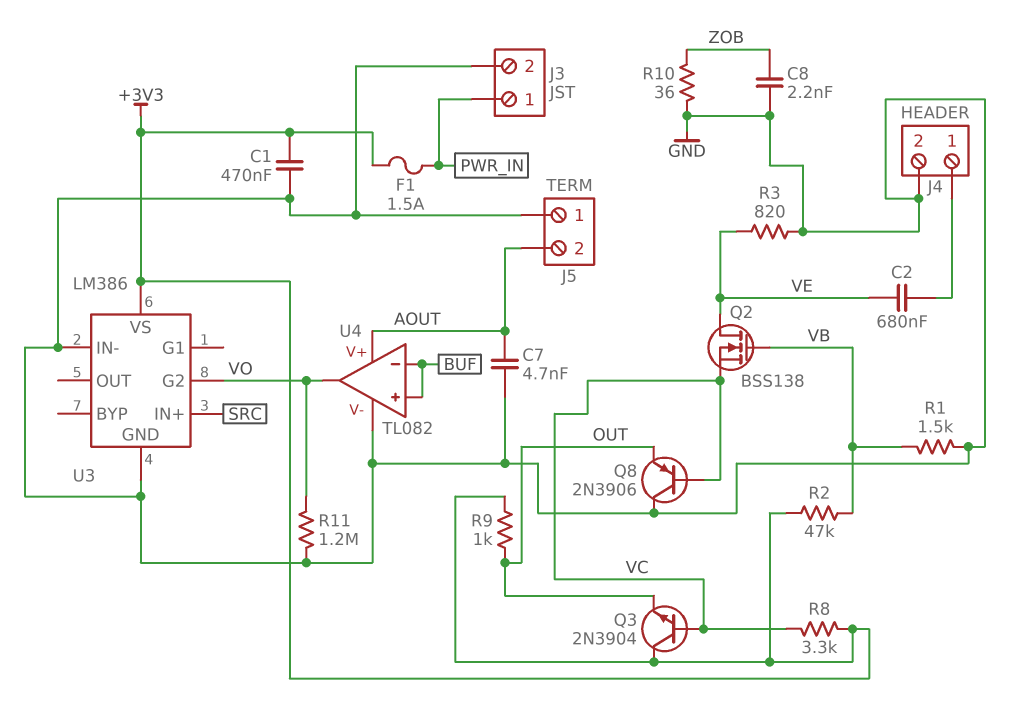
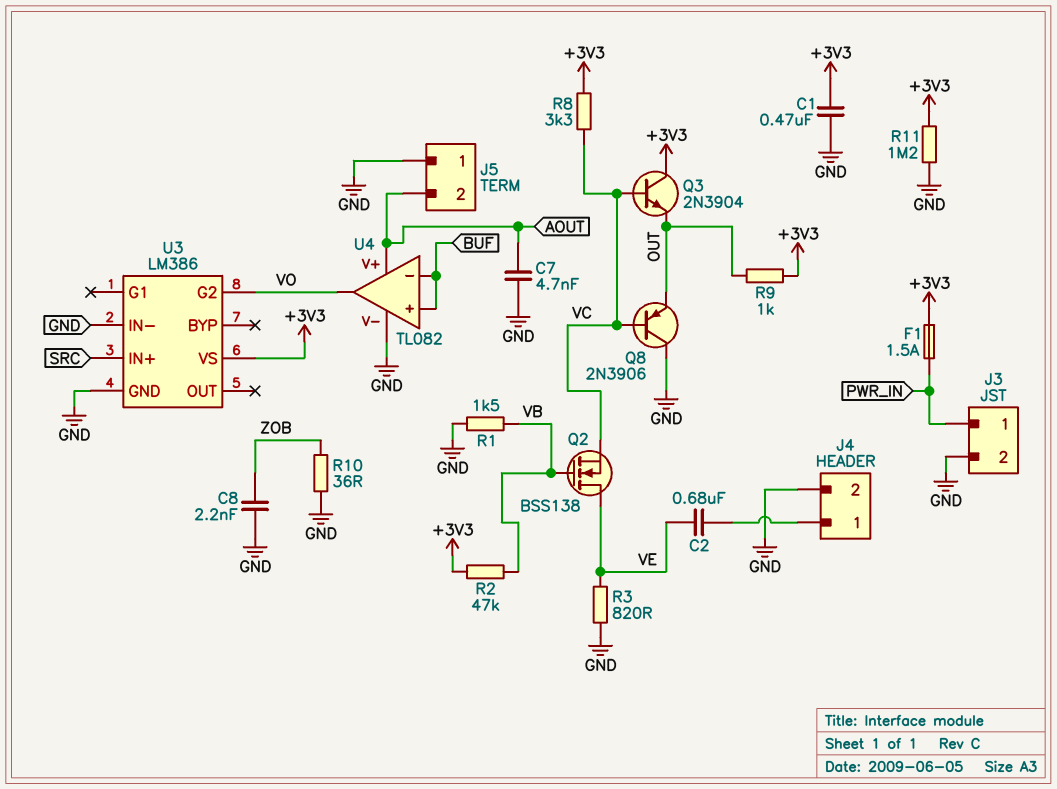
R11: 1.2M (GND, VO) -> 1.2M (+3V3, GND)

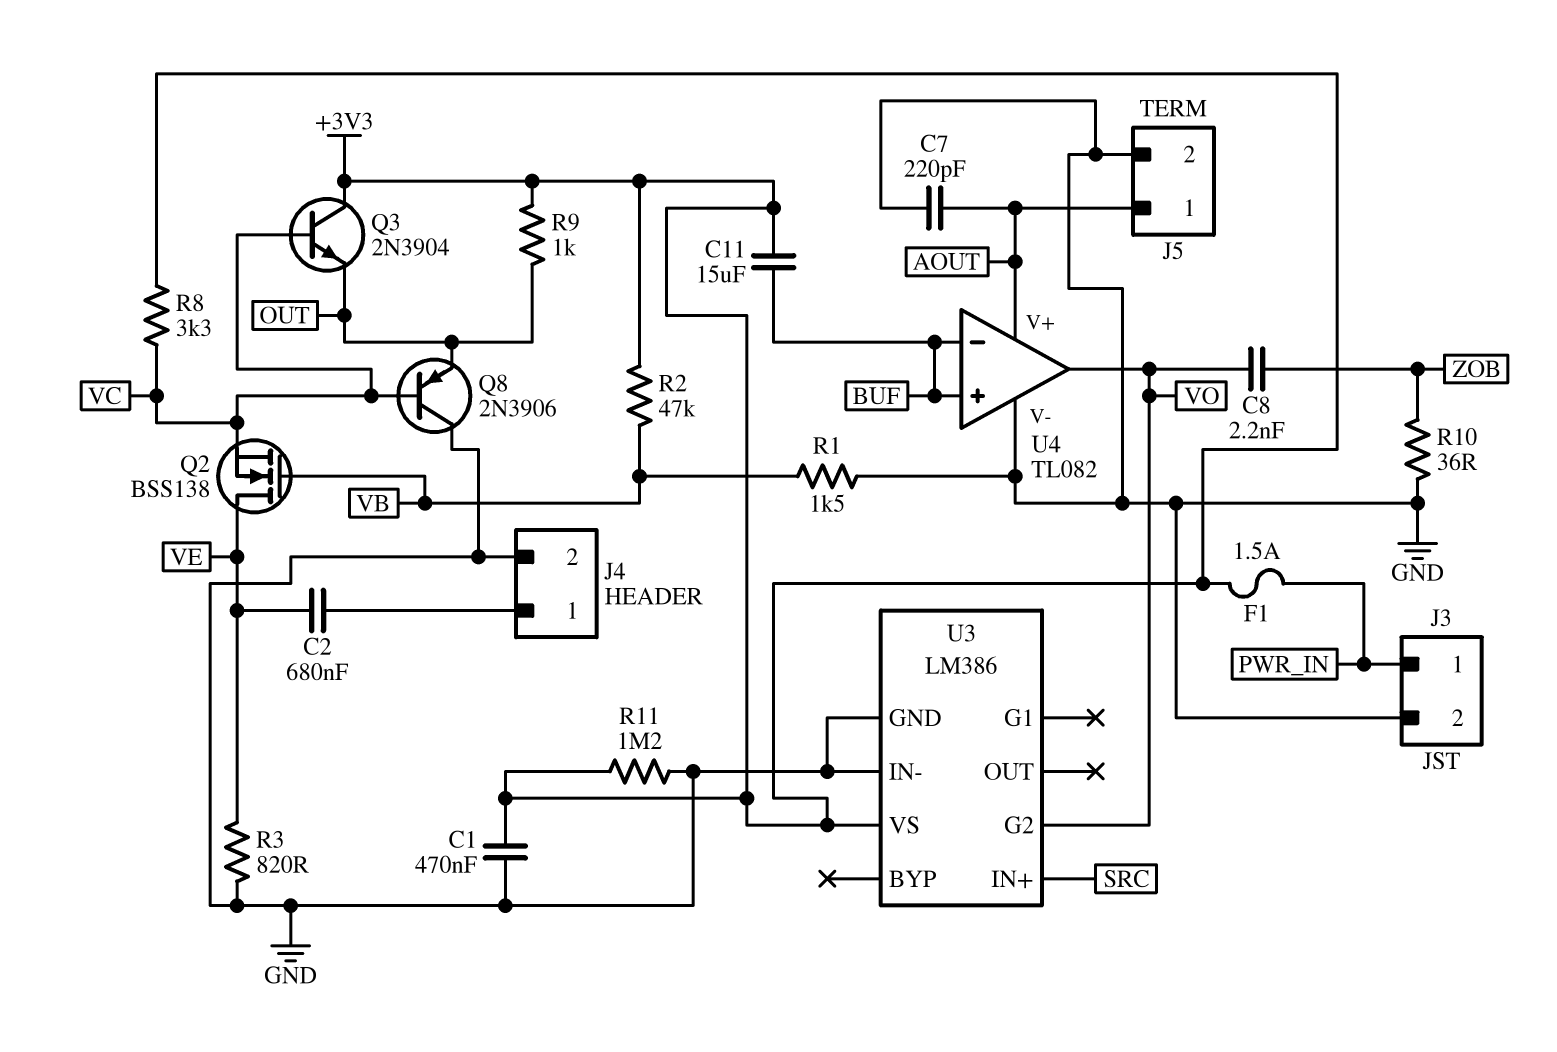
C7: 4.7nF (AOUT, GND) -> 220pF (AOUT, GND)
C8: 2.2nF (GND, ZOB) -> 2.2nF (VO, ZOB)
C11: none -> 15uF (+3V3, BUF)
J5 pin 1: GND -> AOUT
J5 pin 2: AOUT -> GND

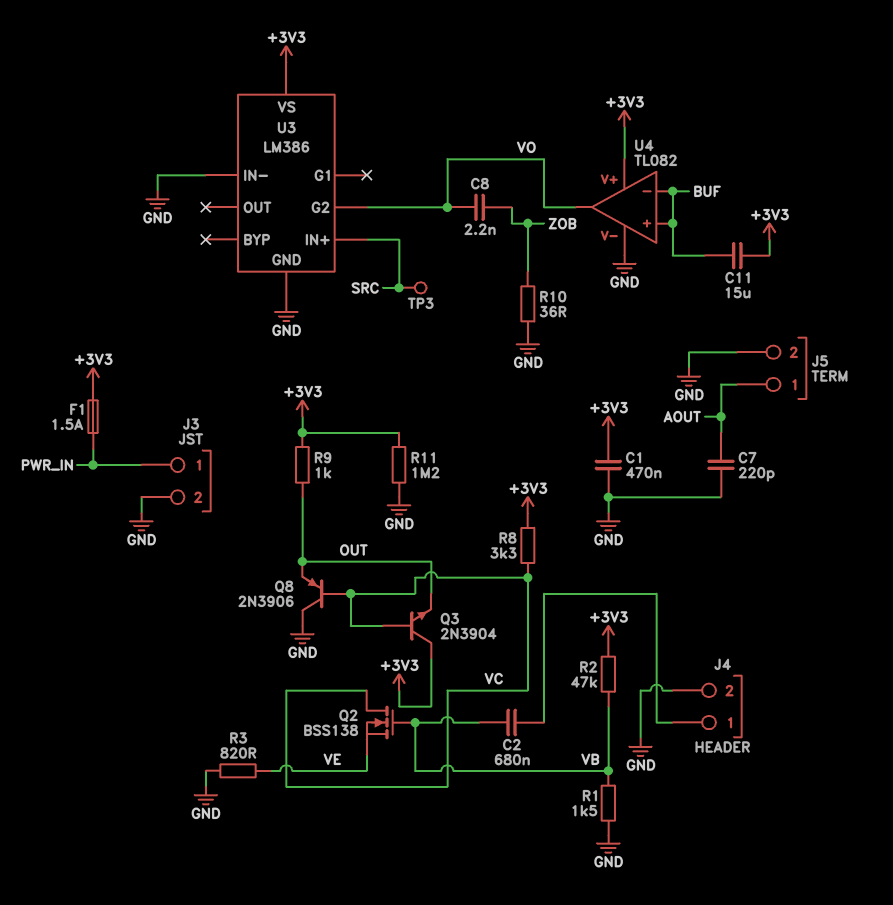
C2: 680nF (J4/1, VE) -> 680nF (J4/1, VB)
Q2: NMOS BSS138 (G VB, D VE, S VC) -> NMOS BSS138 (G VB, D VC, S VE)
TP3: none -> test point (SRC)
U4 pin V+: AOUT -> +3V3

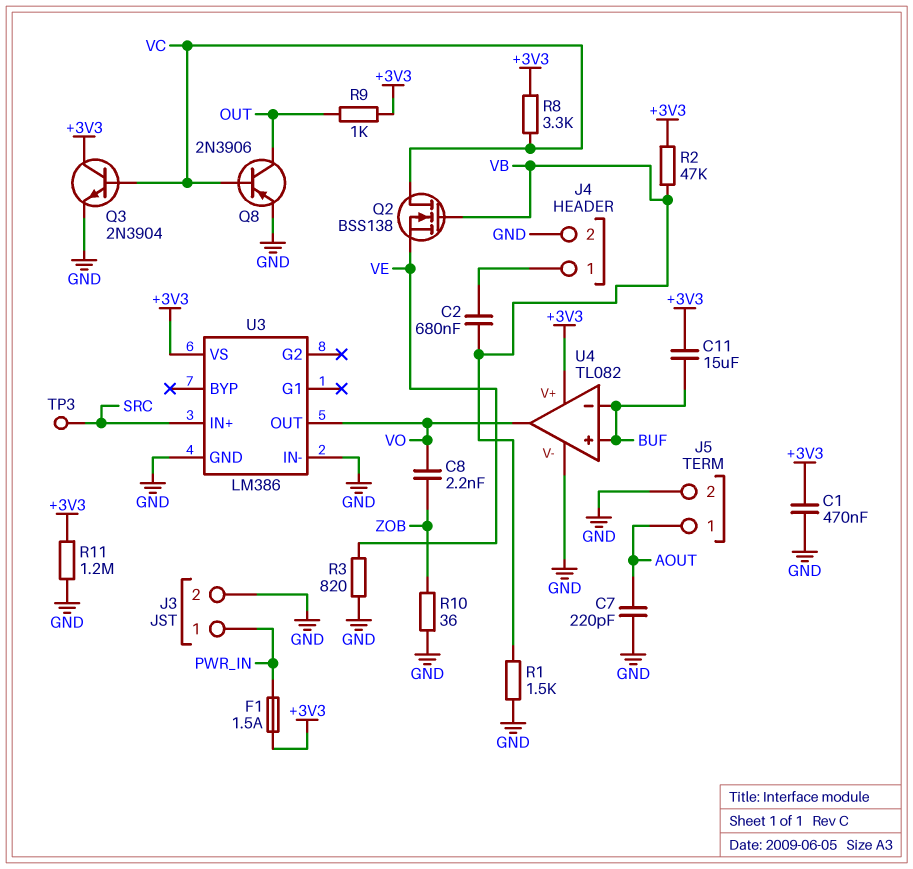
Q3: NPN 2N3904 (B VC, C +3V3, E OUT) -> NPN 2N3904 (B VC, C +3V3, E GND)
Q8: PNP 2N3906 (B VC, C GND, E OUT) -> PNP 2N3906 (B VC, C OUT, E GND)
U3 pin G2: VO -> none
U3 pin OUT: none -> VO

